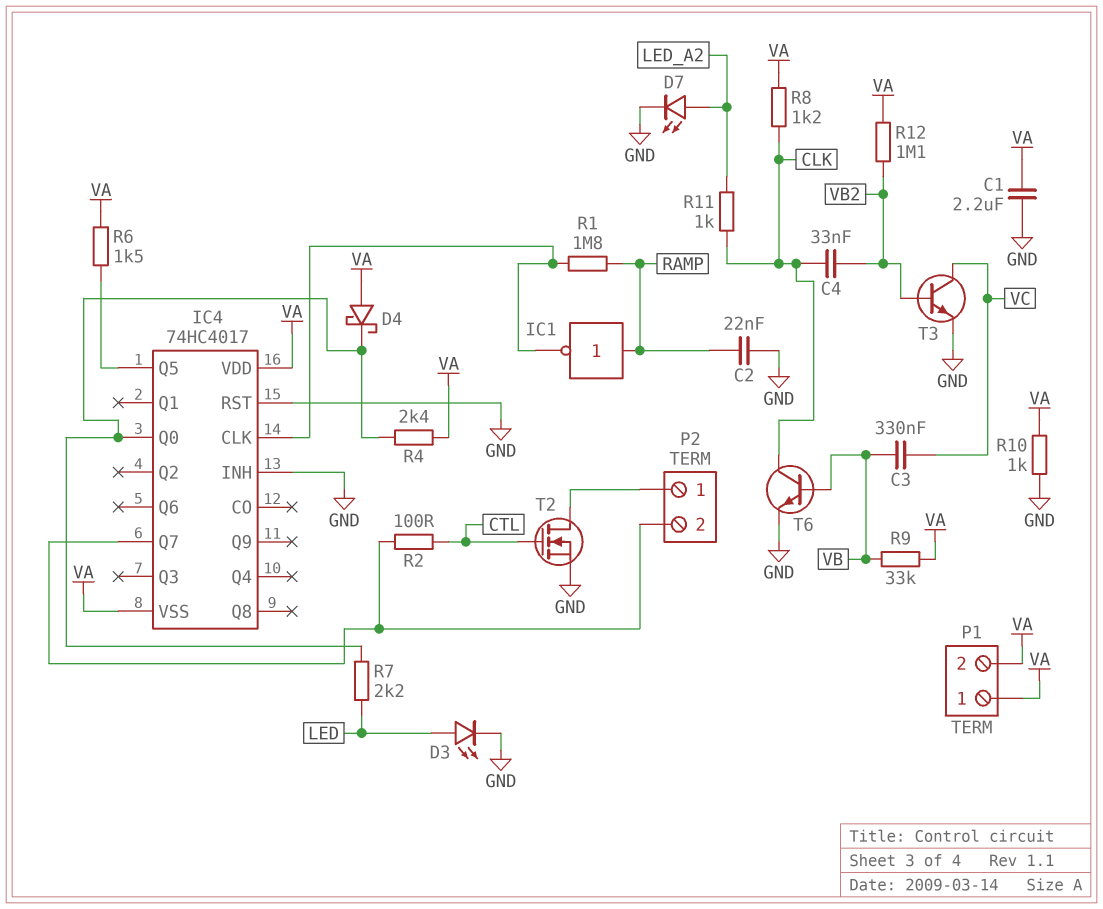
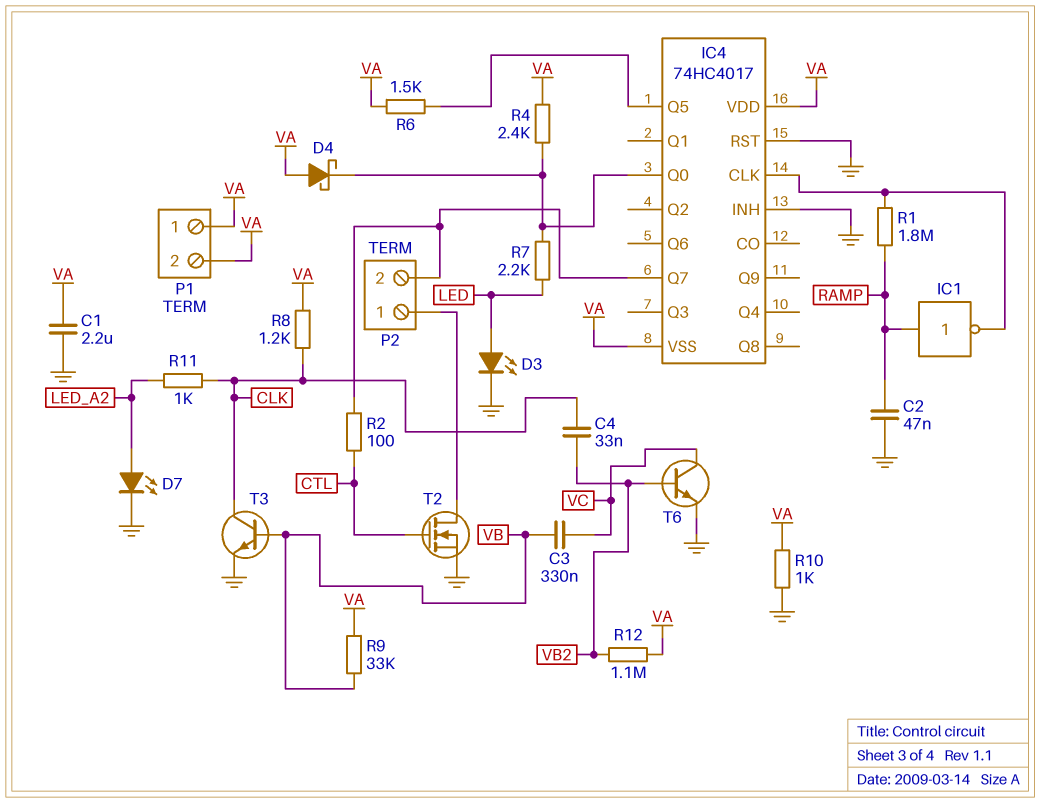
C2: 22nF (GND, RAMP) -> 47nF (GND, RAMP)
T3: NPN (B VB2, C VC, E GND) -> NPN (B VB, C CLK, E GND)
T6: NPN (B VB, C CLK, E GND) -> NPN (B VB2, C VC, E GND)

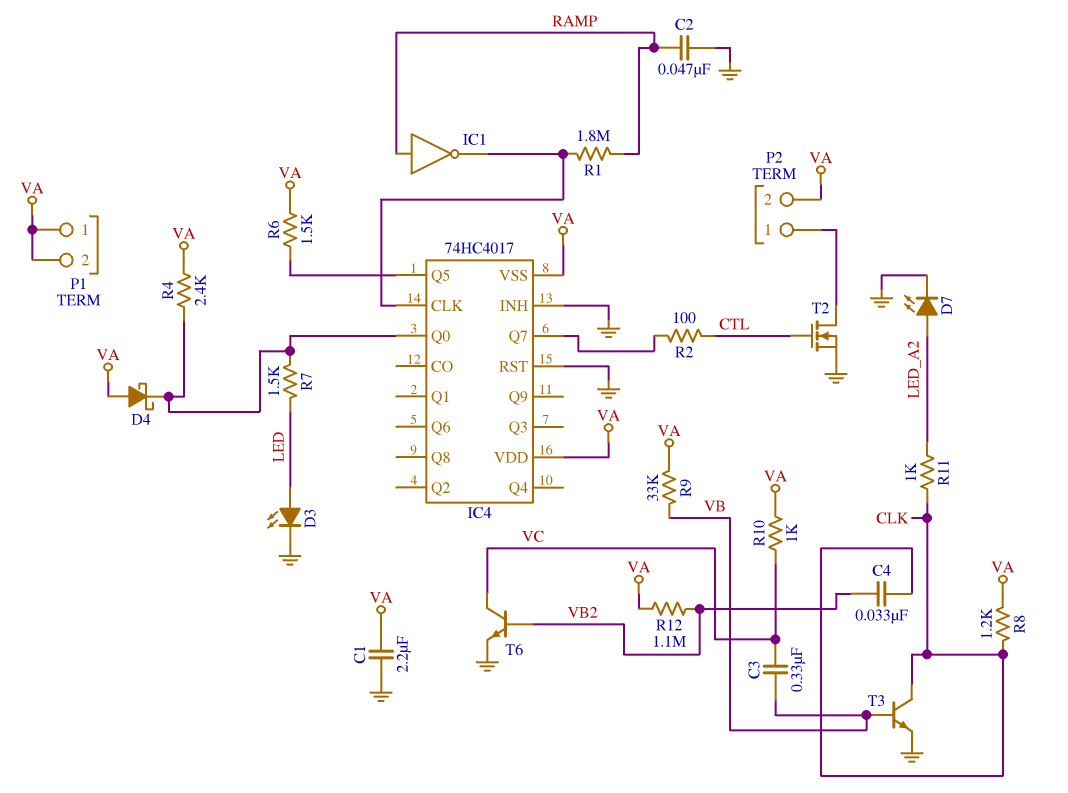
P2 pin 2: IC4/Q7 -> VA
R7: 2.2k (IC4/Q0, LED) -> 1.5k (IC4/Q0, LED)
R10: 1k (GND, VA) -> 1k (VA, VC)

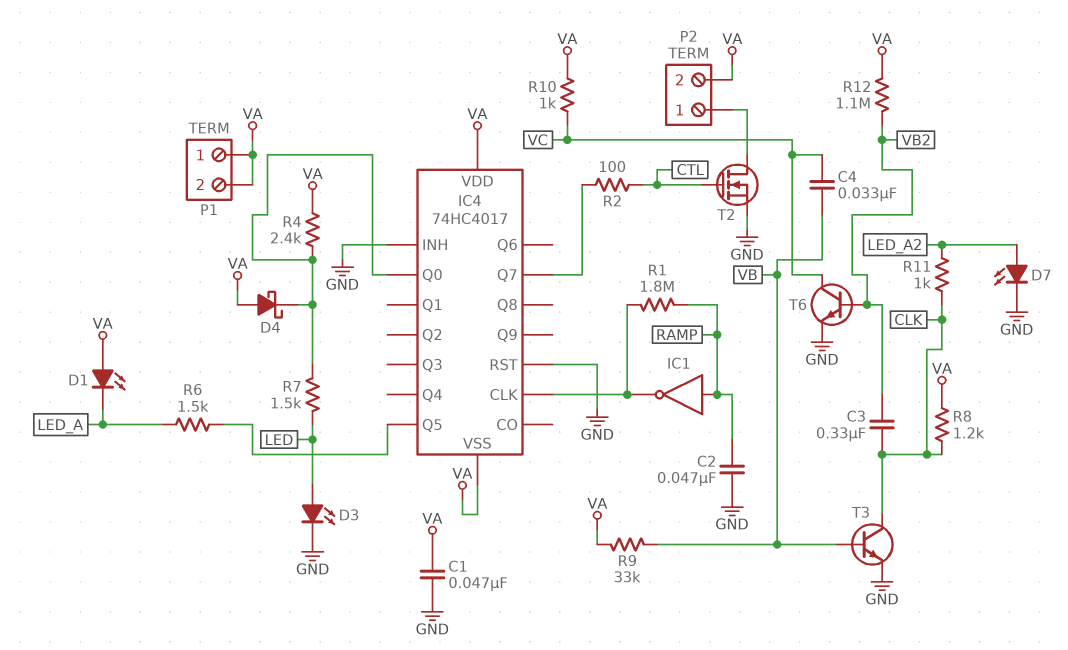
C1: 2.2uF (GND, VA) -> 47nF (GND, VA)
C3: 330nF (VB, VC) -> 330nF (CLK, VB2)
C4: 33nF (CLK, VB2) -> 33nF (VB, VC)
D1: none -> LED (A VA, K LED_A)
R6: 1.5k (IC4/Q5, VA) -> 1.5k (IC4/Q5, LED_A)

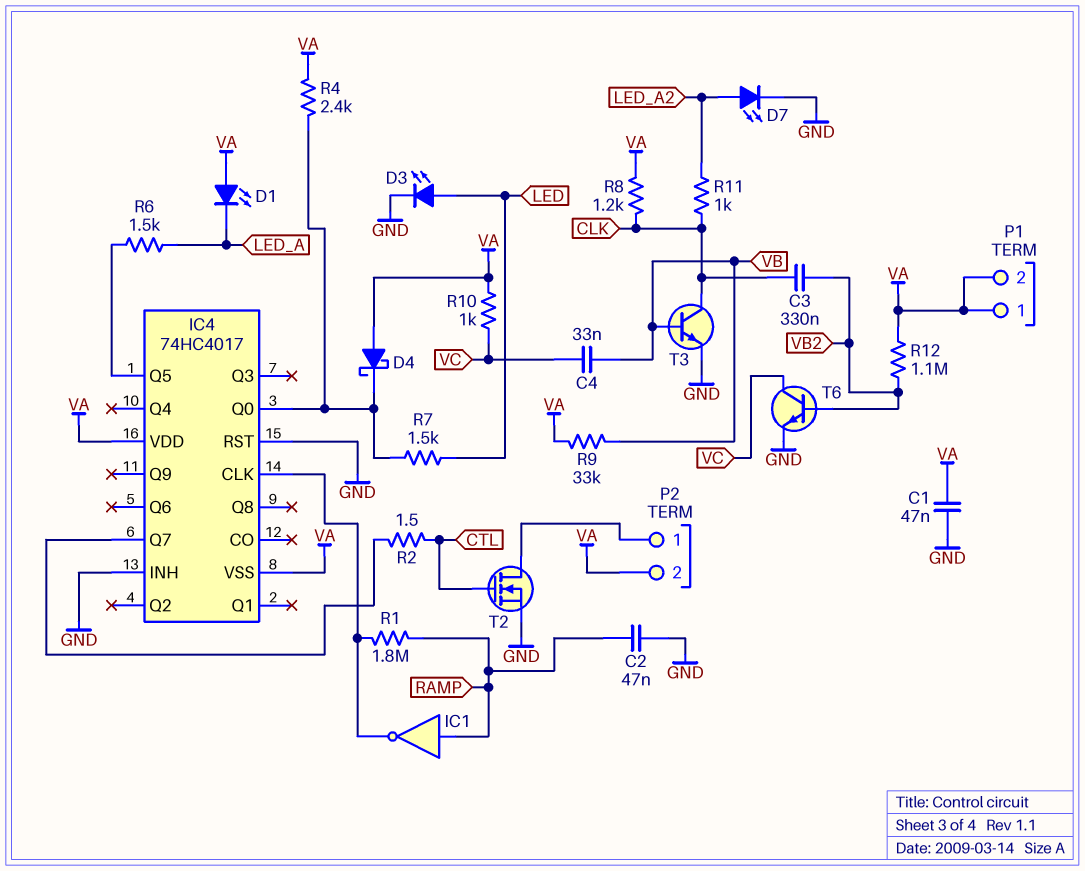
R2: 100 (CTL, IC4/Q7) -> 1.5 (CTL, IC4/Q7)

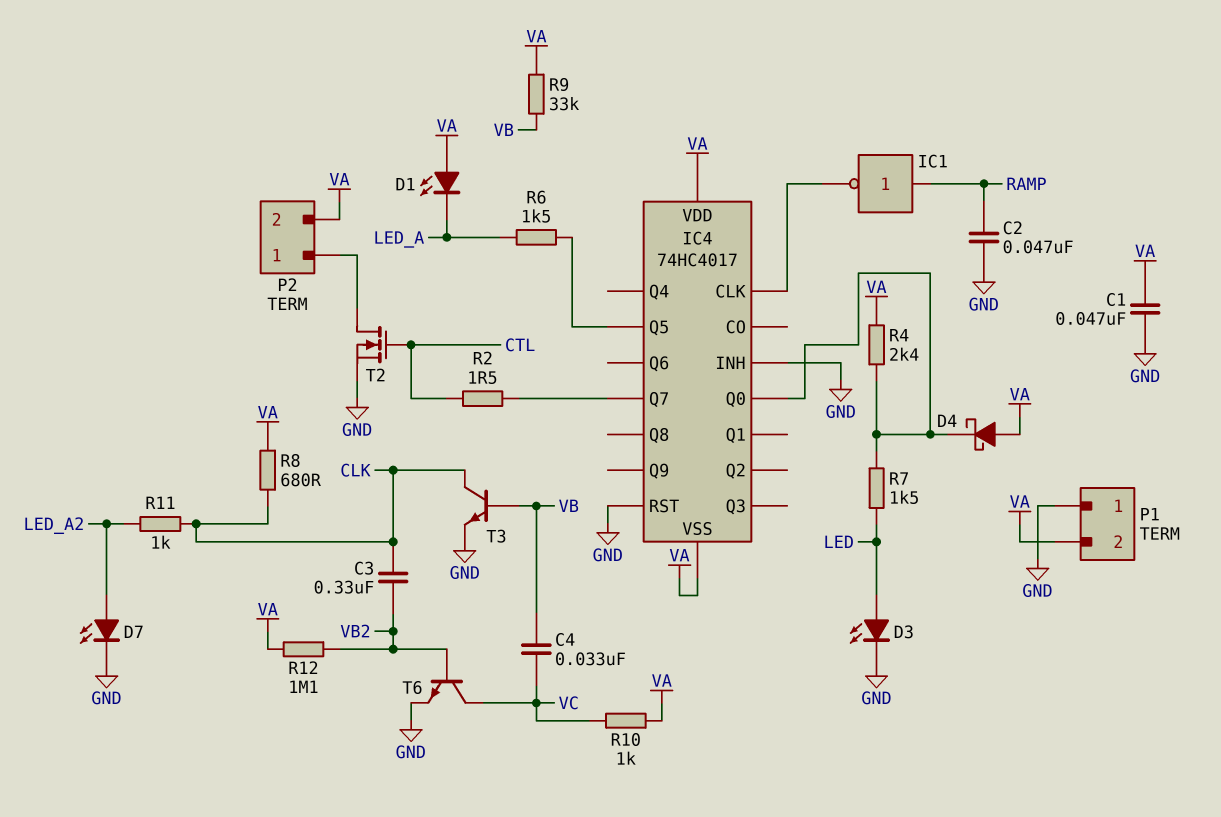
P1 pin 1: VA -> GND
R1: 1.8M (IC4/CLK, RAMP) -> none
R8: 1.2k (CLK, VA) -> 680 (CLK, VA)

